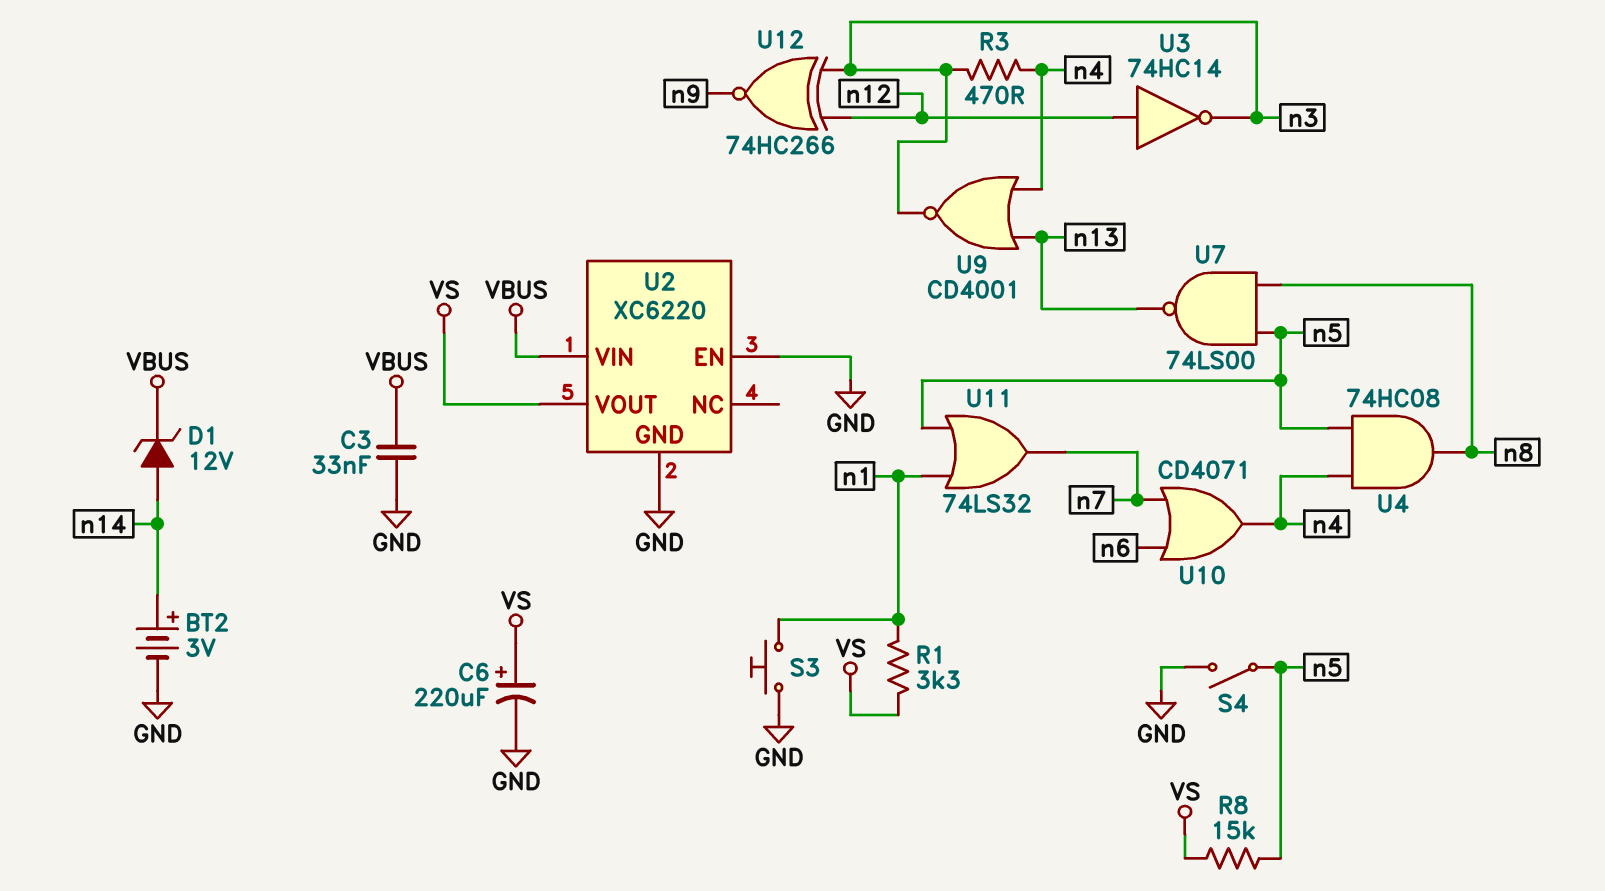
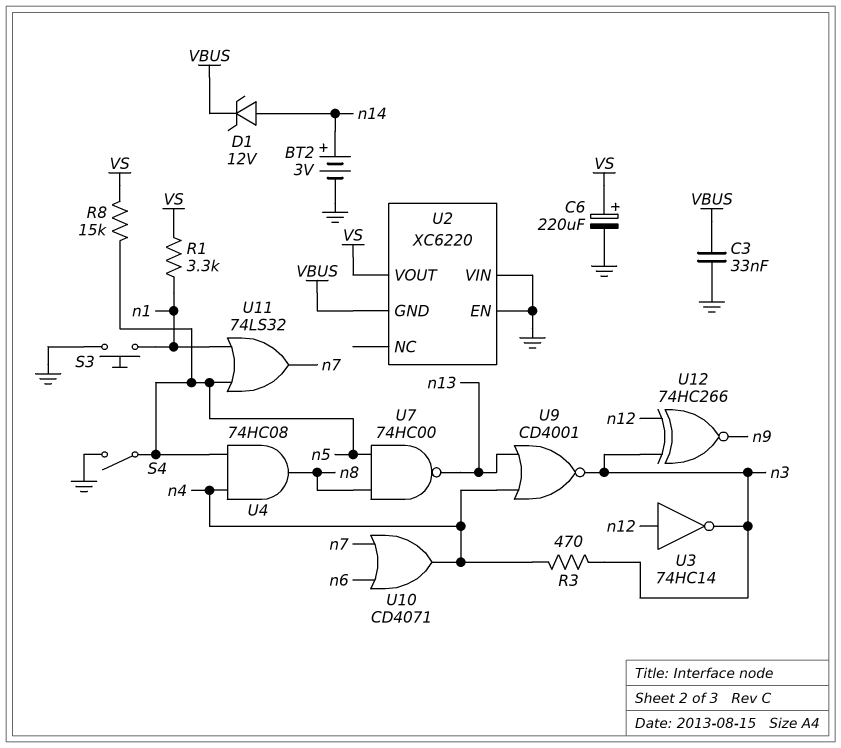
U2 pin GND: GND -> VBUS
U2 pin VIN: VBUS -> GND
U7: NAND 74LS00 (in n5, in n8, out n13) -> NAND 74HC00 (in n5, in n8, out n13)

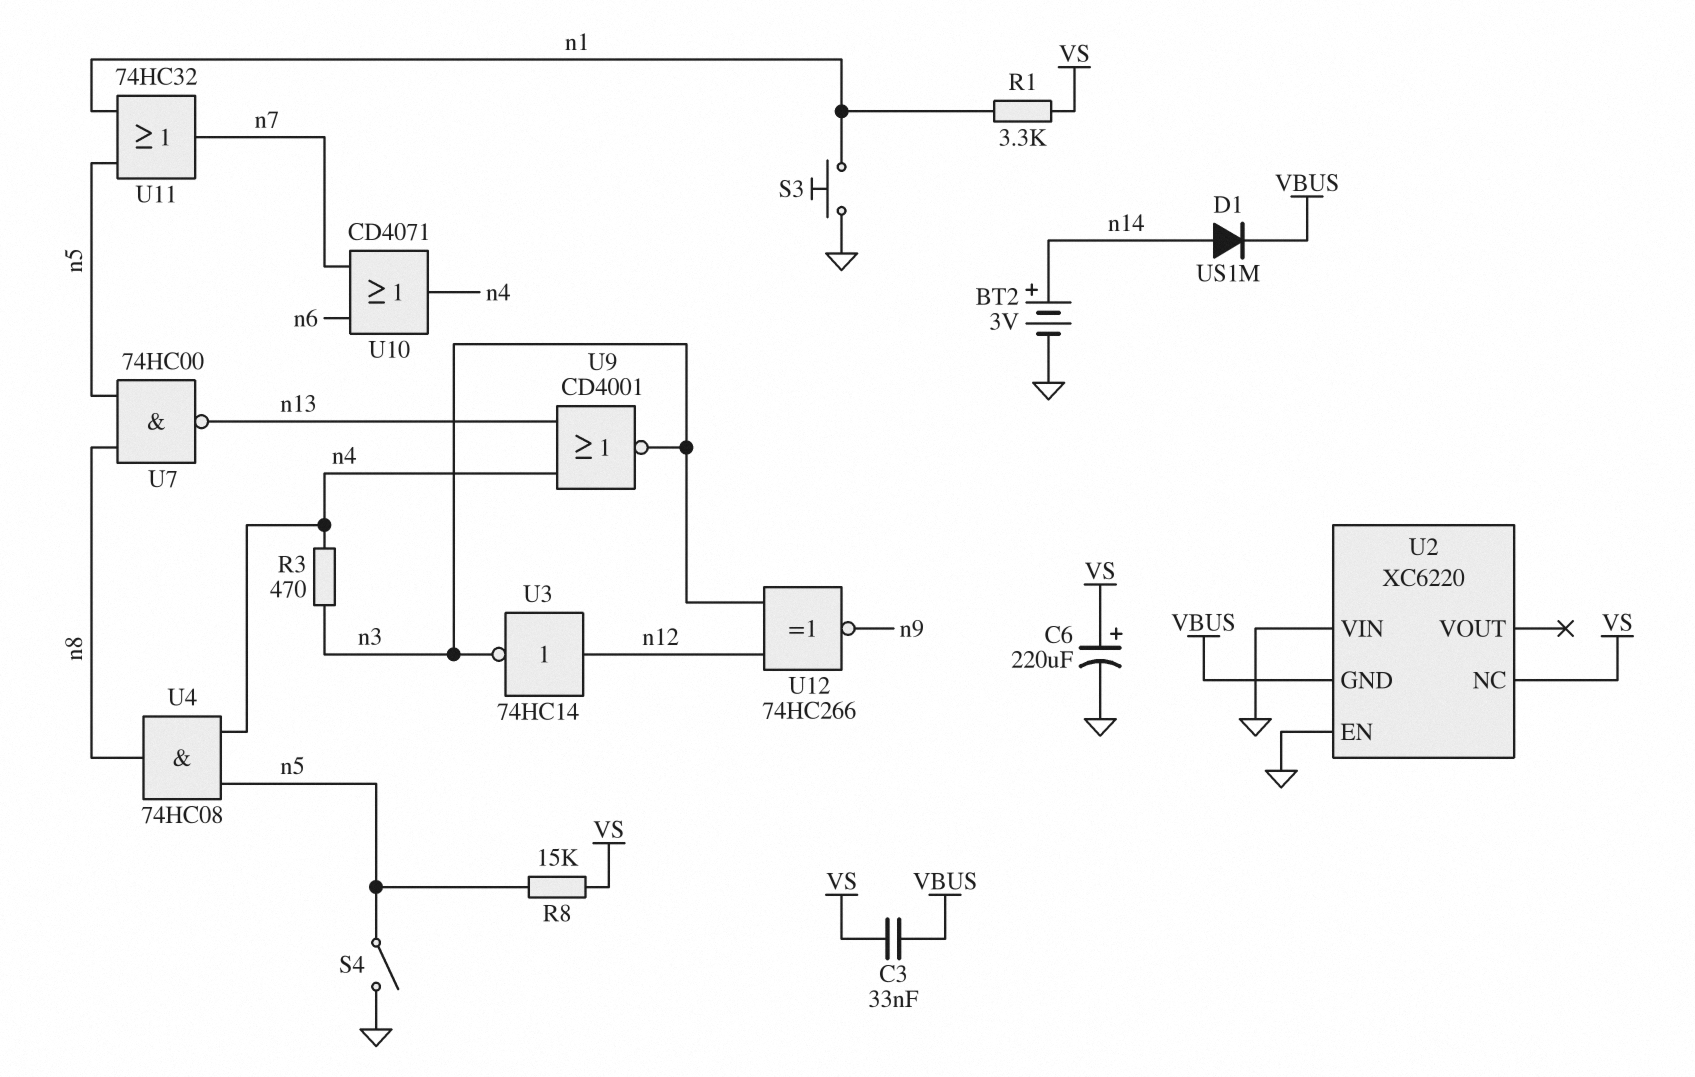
C3: 33nF (GND, VBUS) -> 33nF (VBUS, VS)
D1: zener 12V (A n14, K VBUS) -> diode US1M (A n14, K VBUS)
U2 pin NC: none -> VS
U2 pin VOUT: VS -> none
U11: OR 74LS32 (in n1, in n5, out n7) -> OR 74HC32 (in n1, in n5, out n7)

